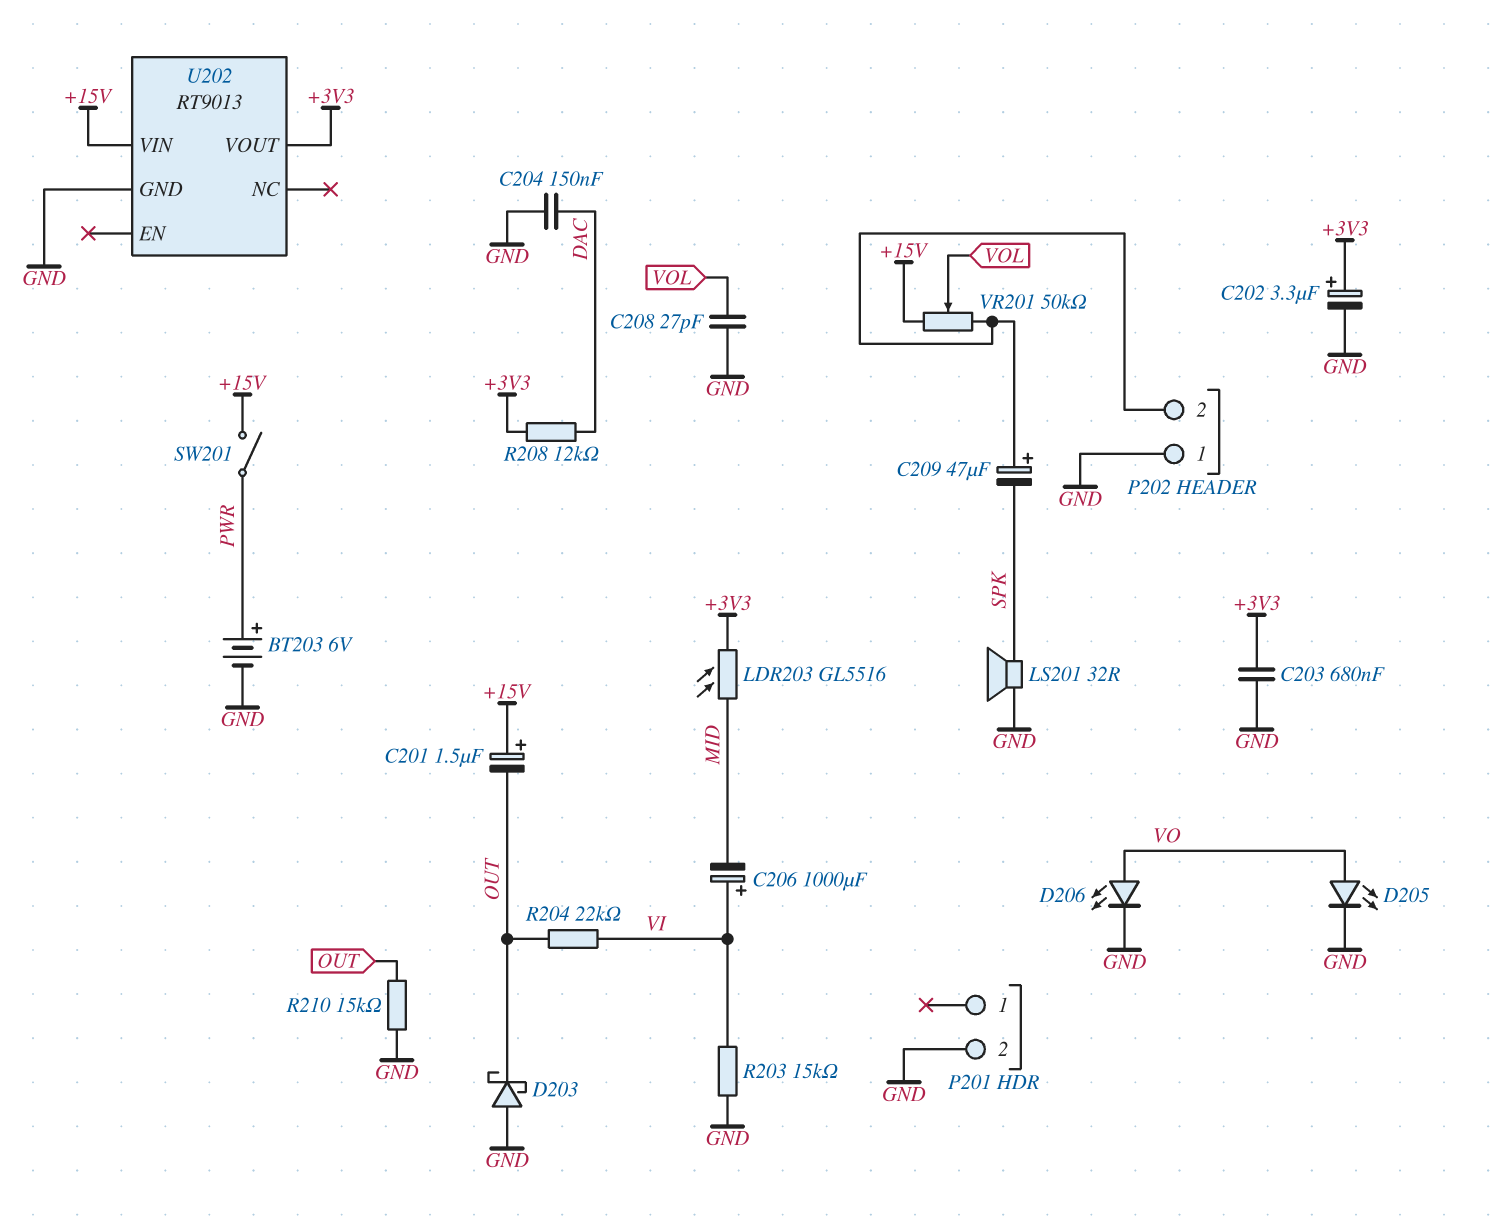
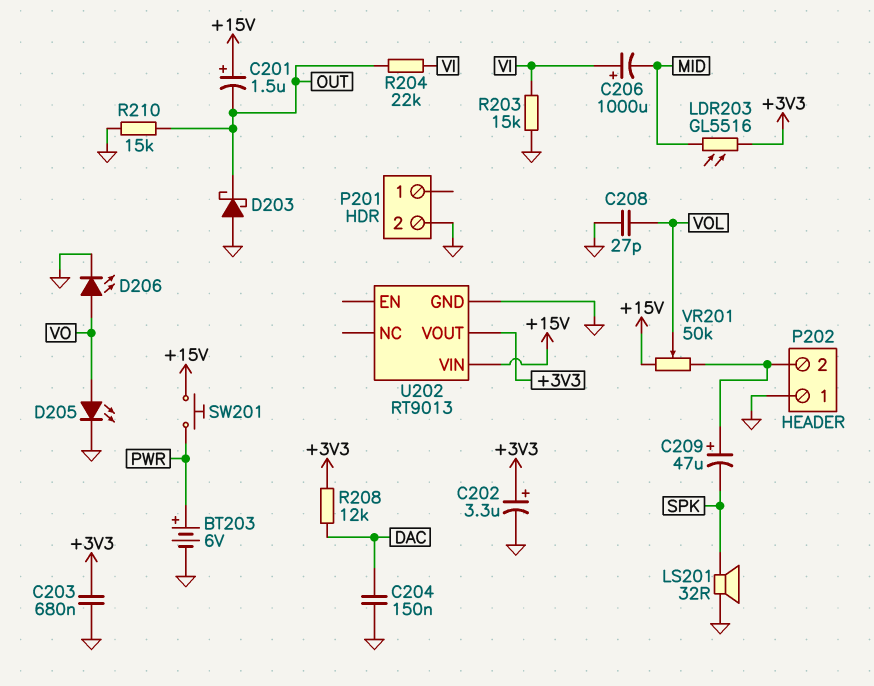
SW201: switch (+15V, PWR) -> button (+15V, PWR)

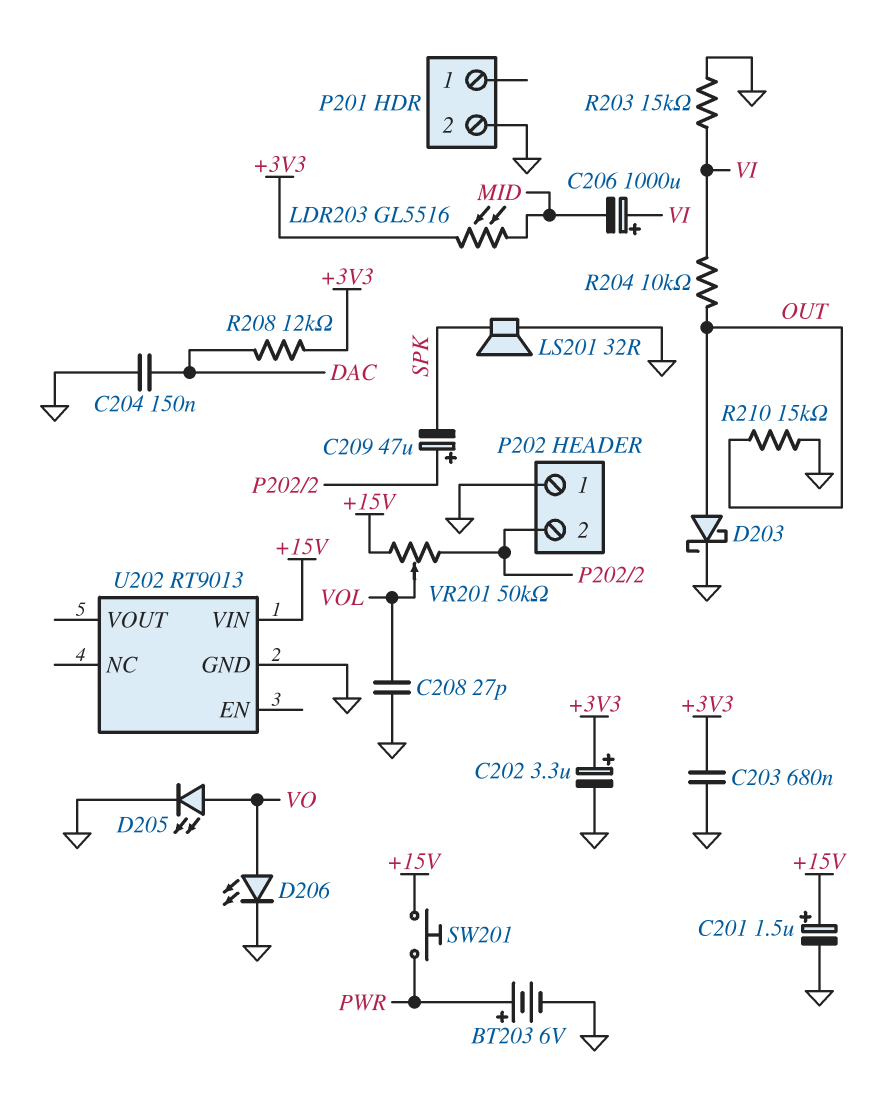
C201: 1.5uF (plus +15V, minus OUT) -> 1.5uF (plus +15V, minus GND)
D203: schottky (A GND, K OUT) -> schottky (A OUT, K GND)
R204: 22k (OUT, VI) -> 10k (OUT, VI)
U202 pin VOUT: +3V3 -> none

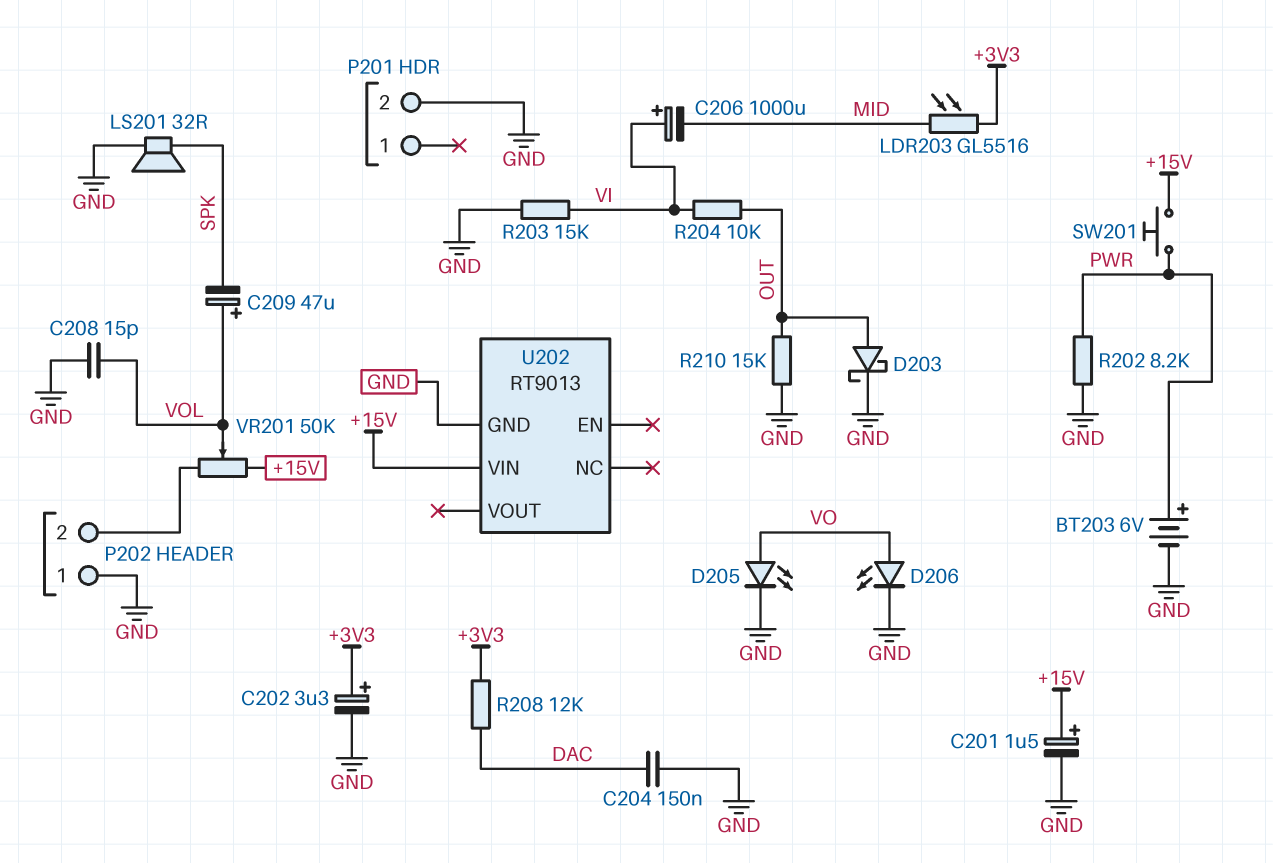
C203: 680nF (+3V3, GND) -> none
C208: 27pF (GND, VOL) -> 15pF (GND, VOL)
C209: 47uF (plus P202/2, minus SPK) -> 47uF (plus VOL, minus SPK)
R202: none -> 8.2k (GND, PWR)

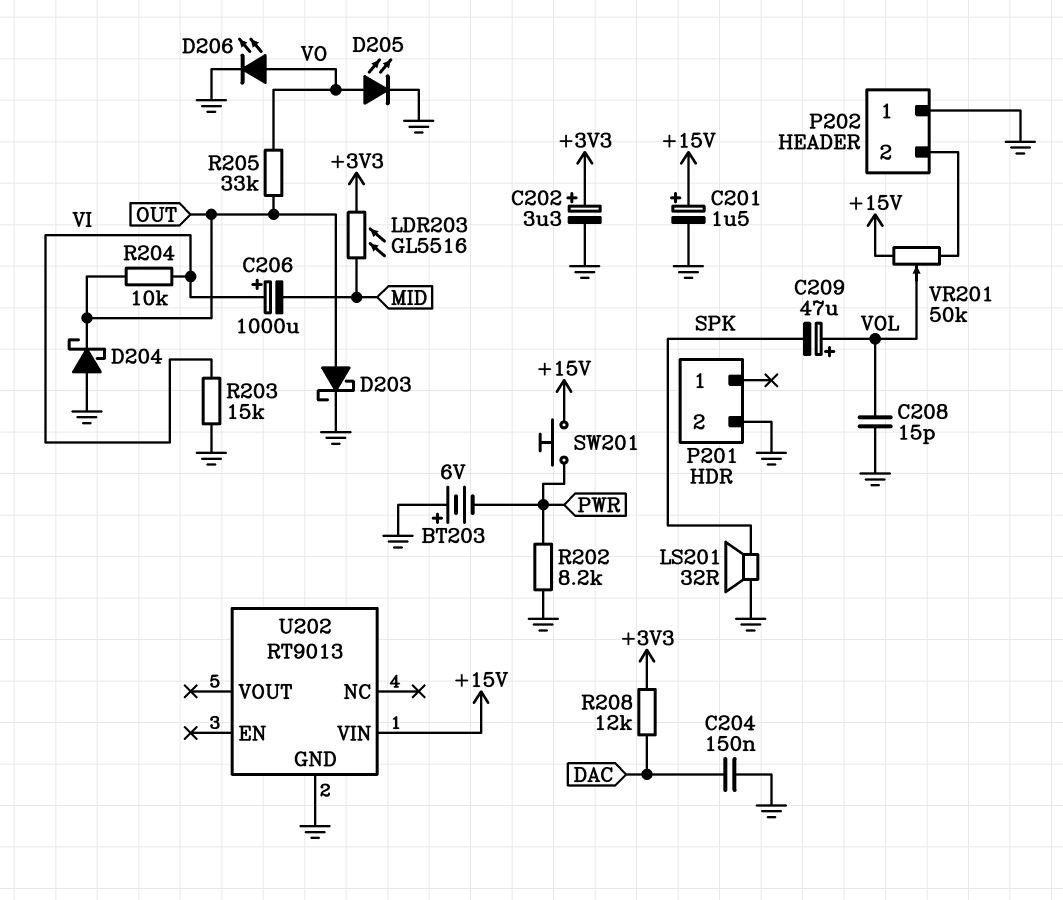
BT203: 6V (plus PWR, minus GND) -> 6V (plus GND, minus PWR)
D204: none -> schottky (A GND, K OUT)
R205: none -> 33k (OUT, VO)
R210: 15k (GND, OUT) -> none

